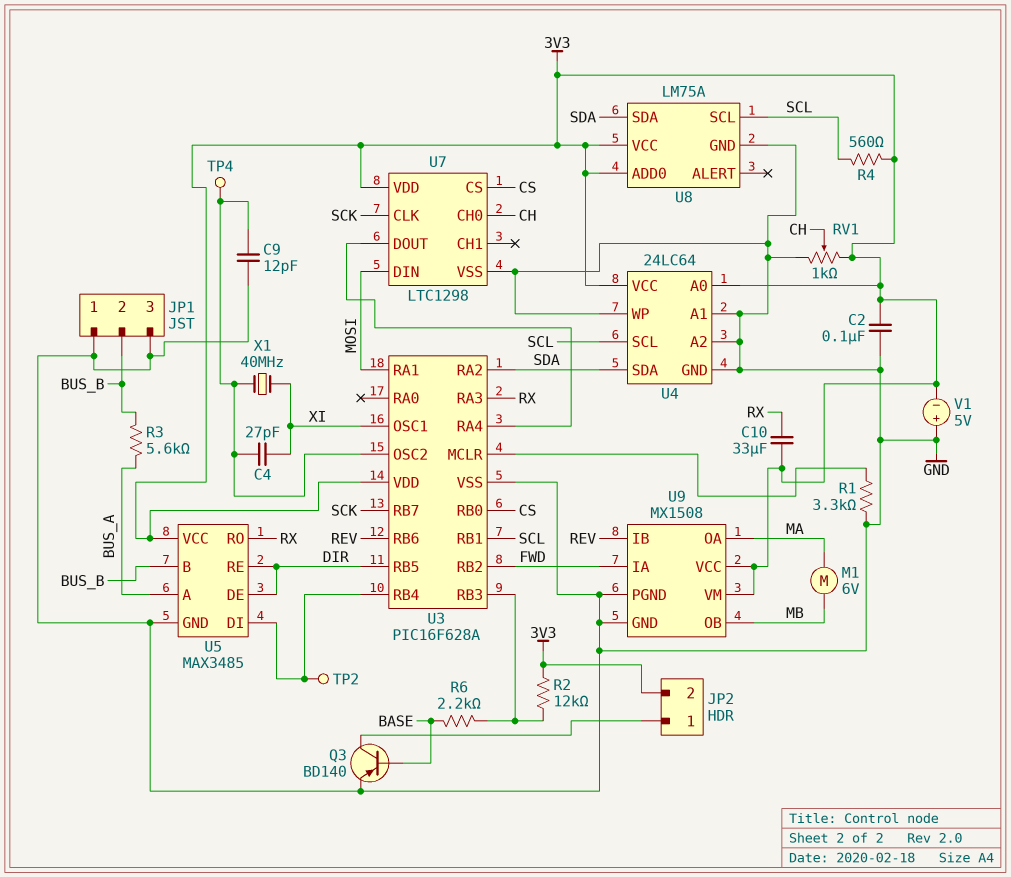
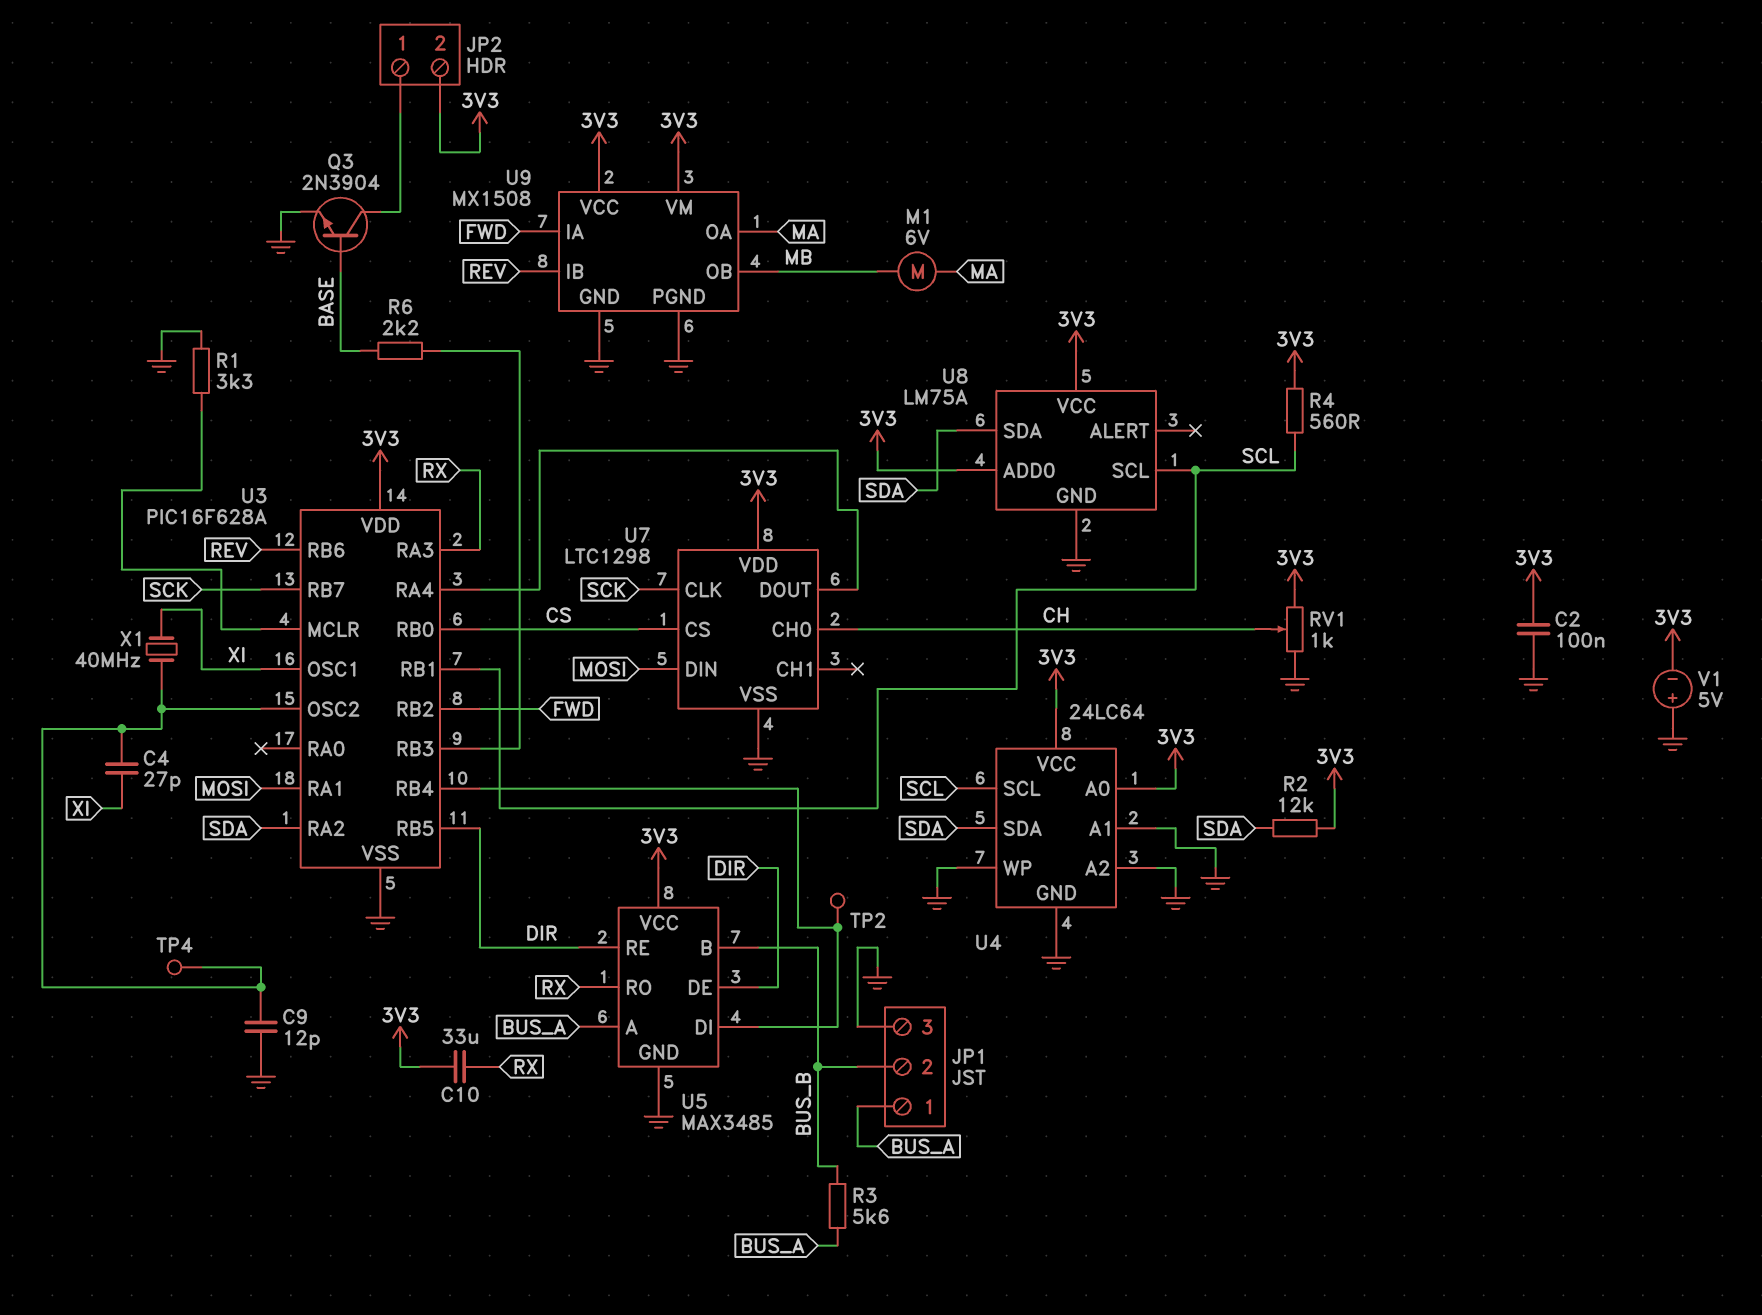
JP1 pin 1: GND -> BUS_A
Q3: PNP BD140 (B BASE, C JP2/1, E GND) -> NPN 2N3904 (B BASE, C JP2/1, E GND)
R2: 12k (3V3, U3/RB3) -> 12k (3V3, SDA)

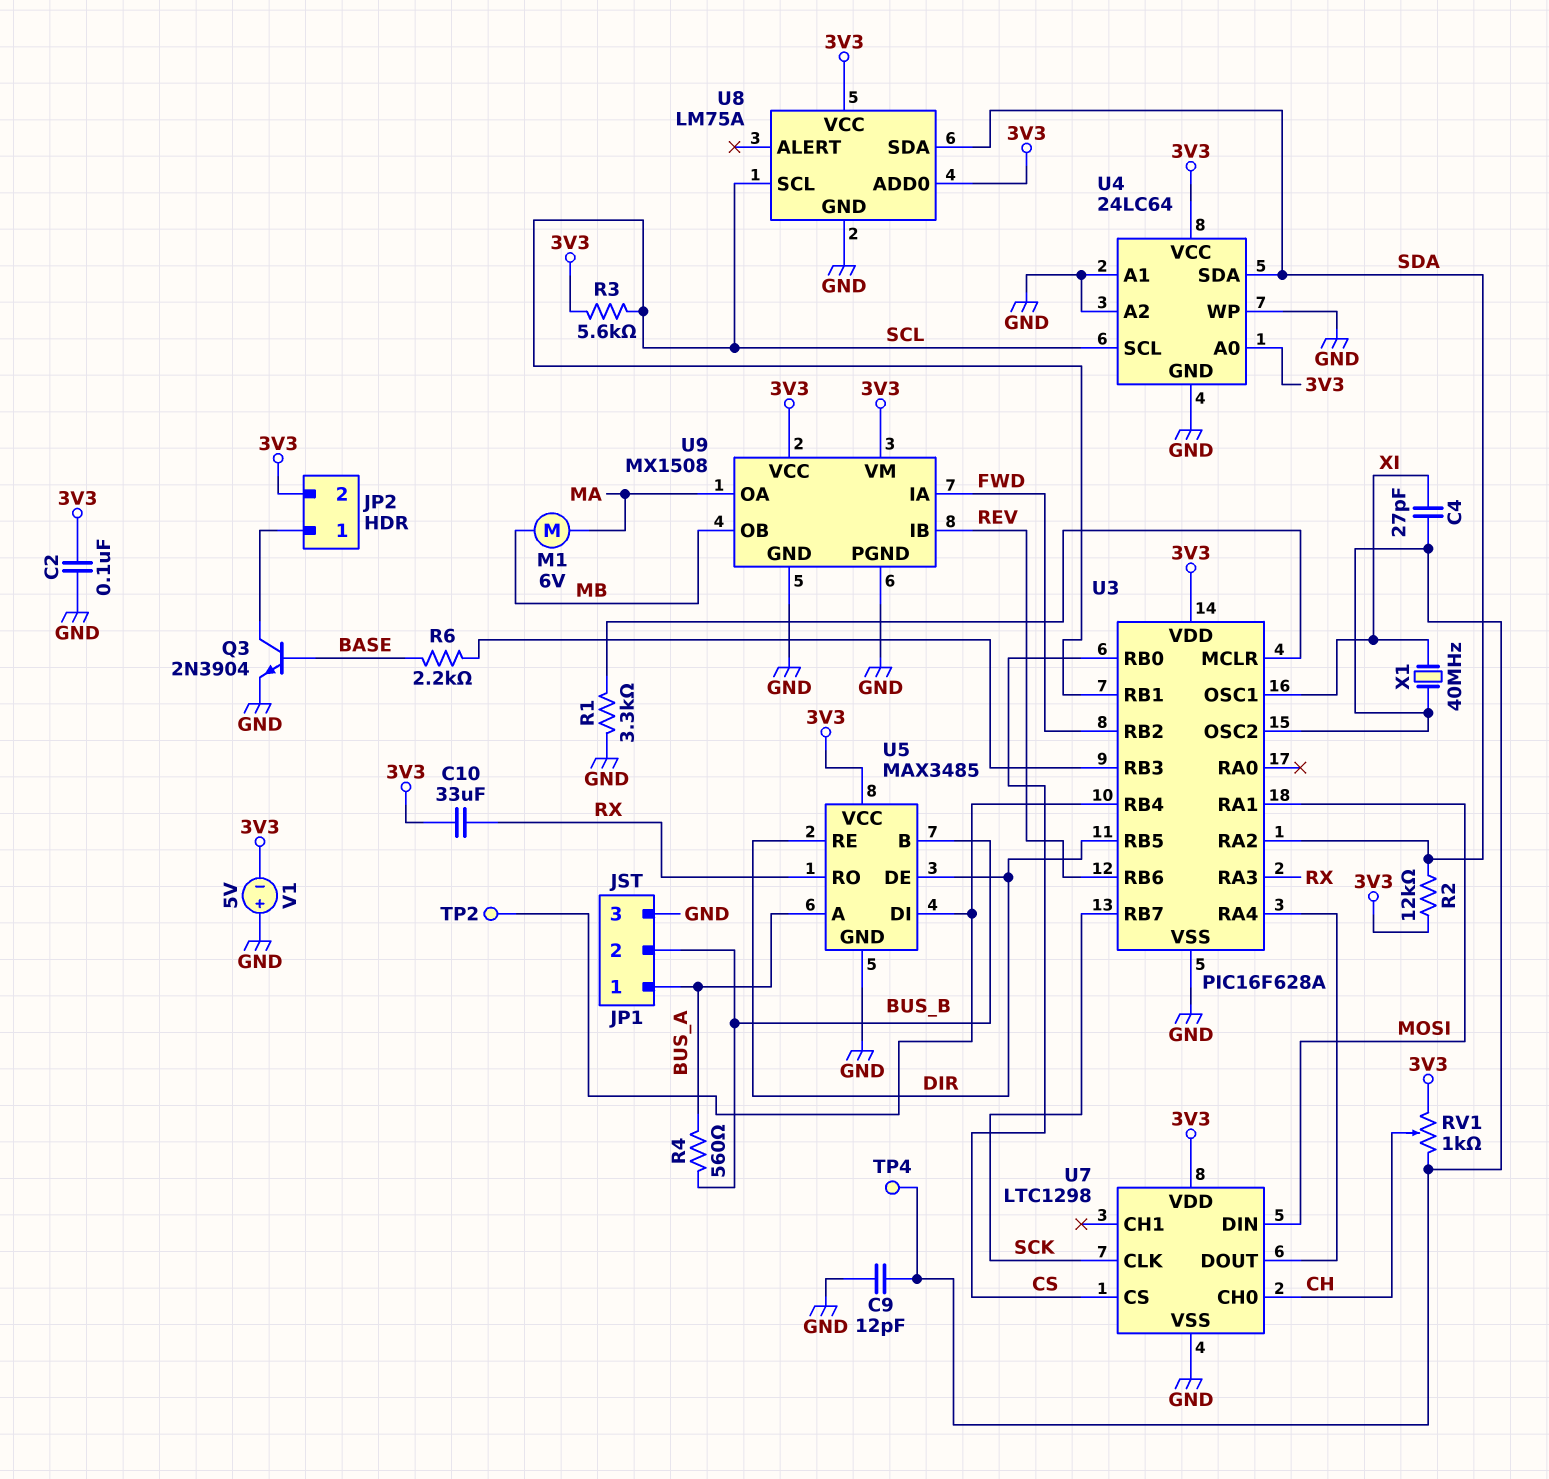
R3: 5.6k (BUS_A, BUS_B) -> 5.6k (3V3, SCL)
R4: 560 (3V3, SCL) -> 560 (BUS_A, BUS_B)
RV1: 1k (3V3, GND, wiper CH) -> 1k (3V3, U3/OSC2, wiper CH)

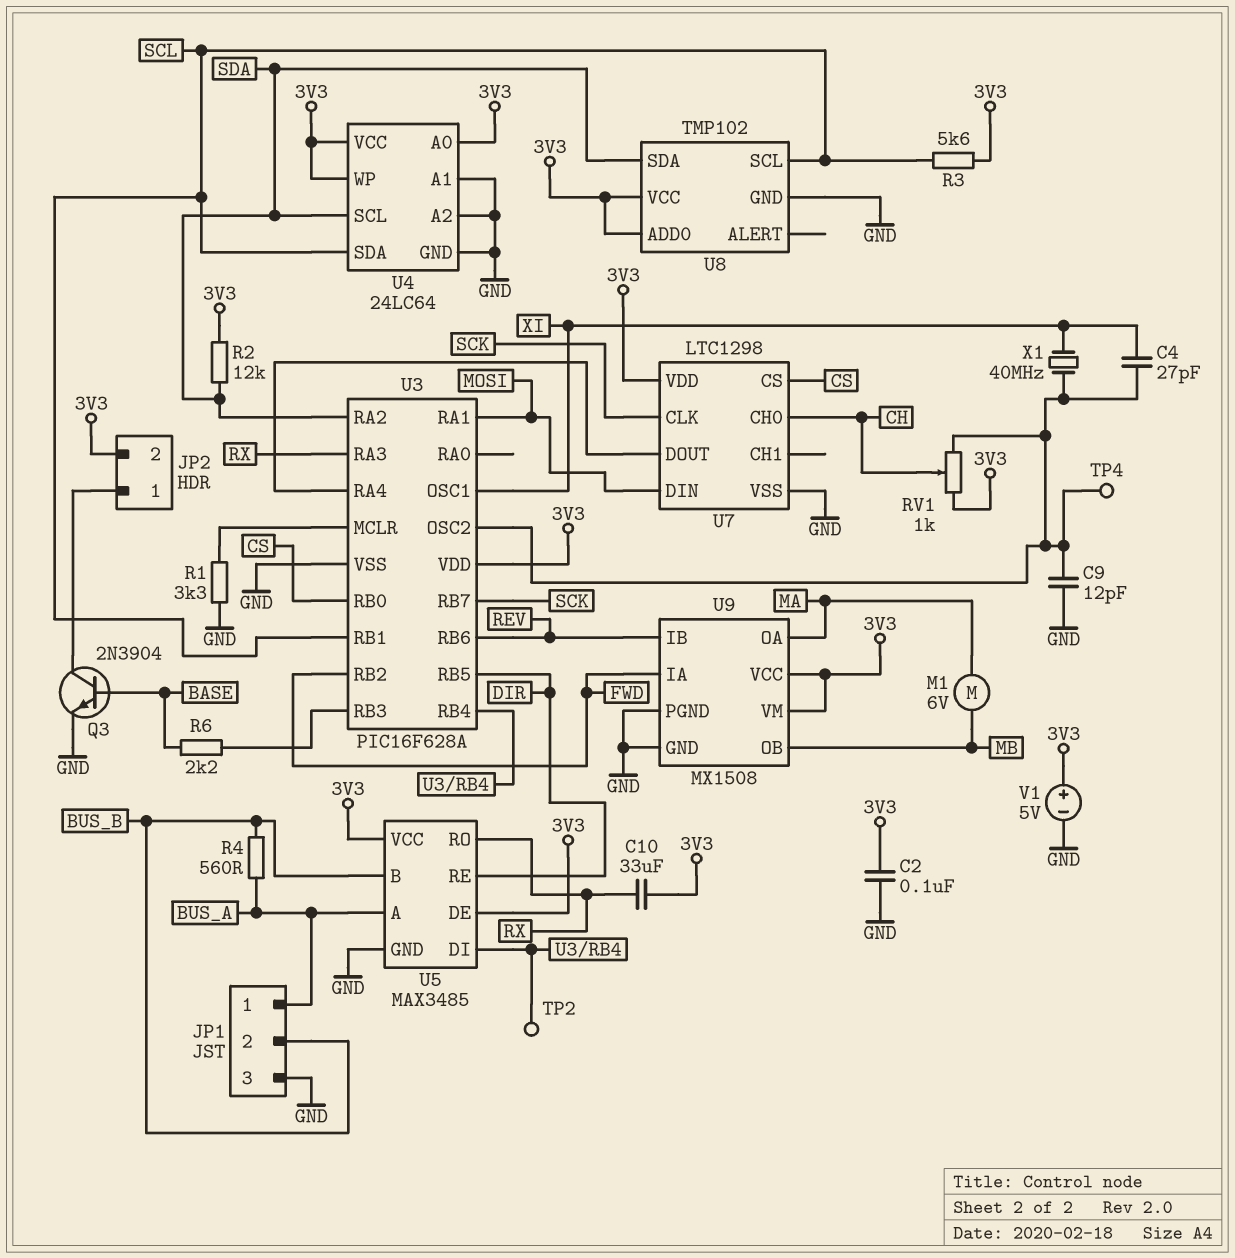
U4 pin SCL: SCL -> SDA
U4 pin SDA: SDA -> SCL
U4 pin WP: GND -> 3V3
U5 pin DE: DIR -> 3V3
U8: LM75A -> TMP102
V1: 5V (plus GND, minus 3V3) -> 5V (plus 3V3, minus GND)

